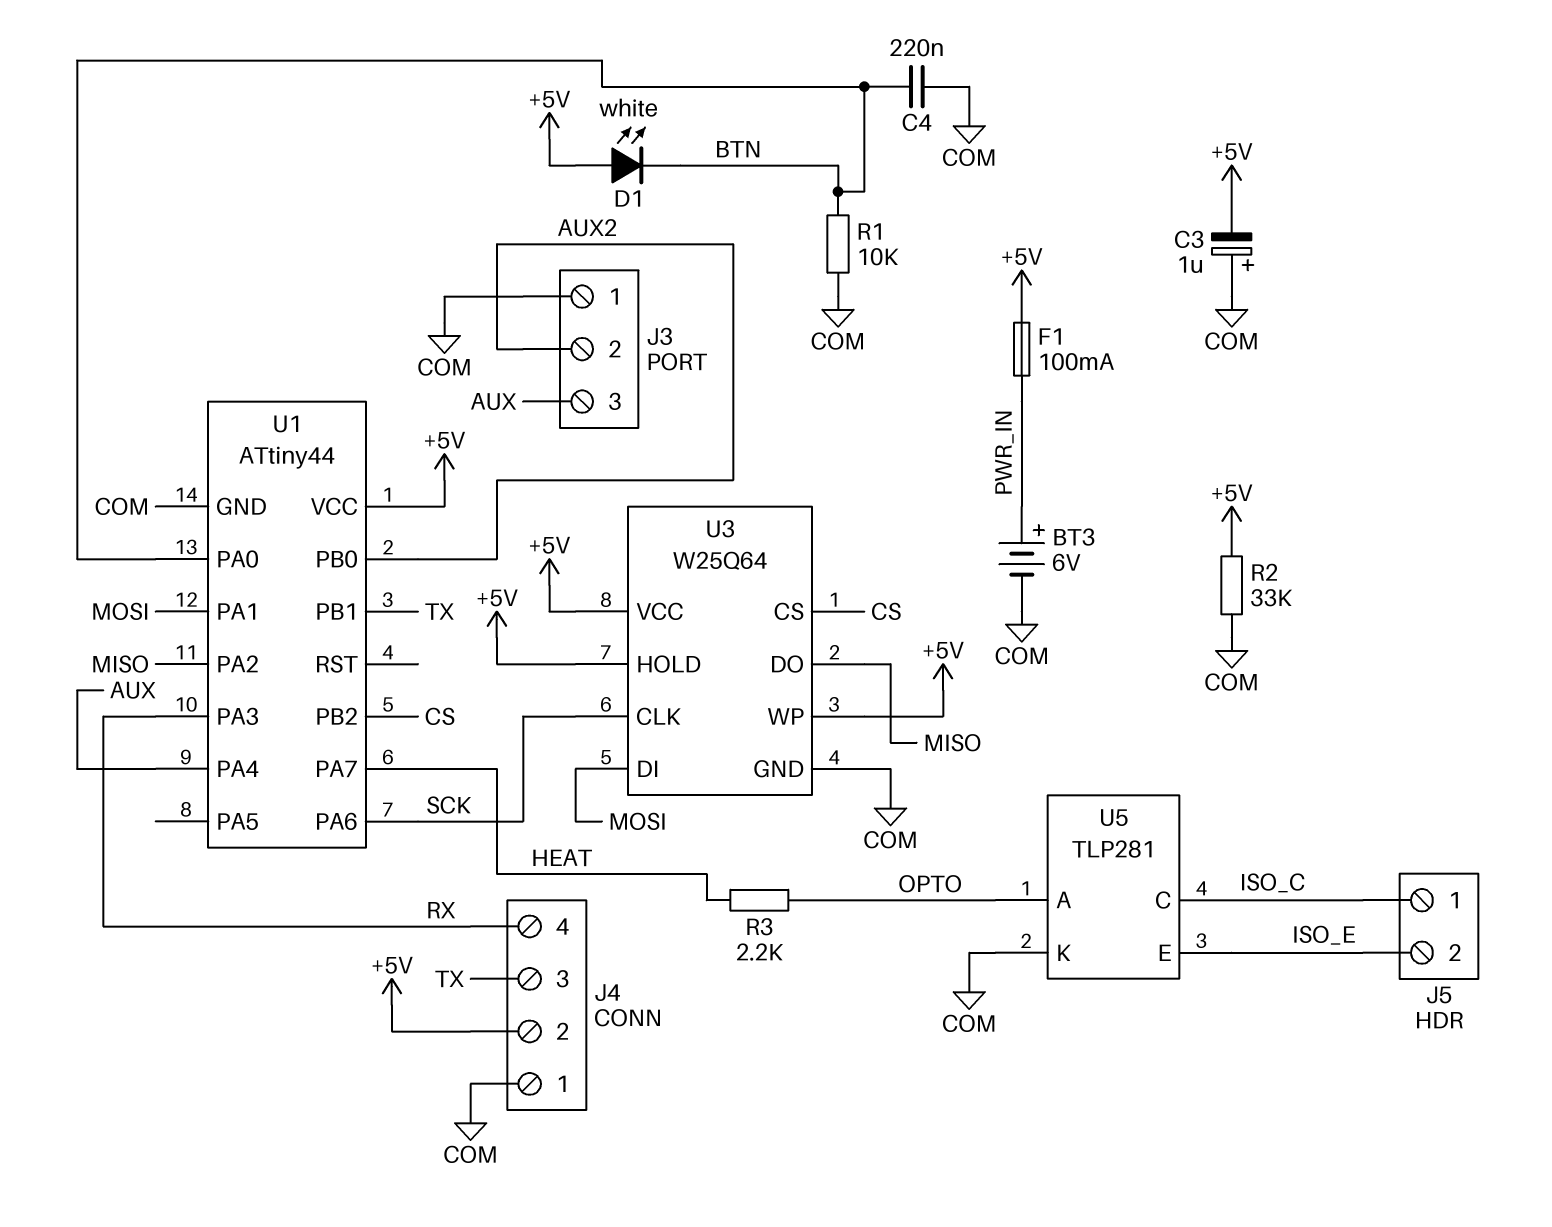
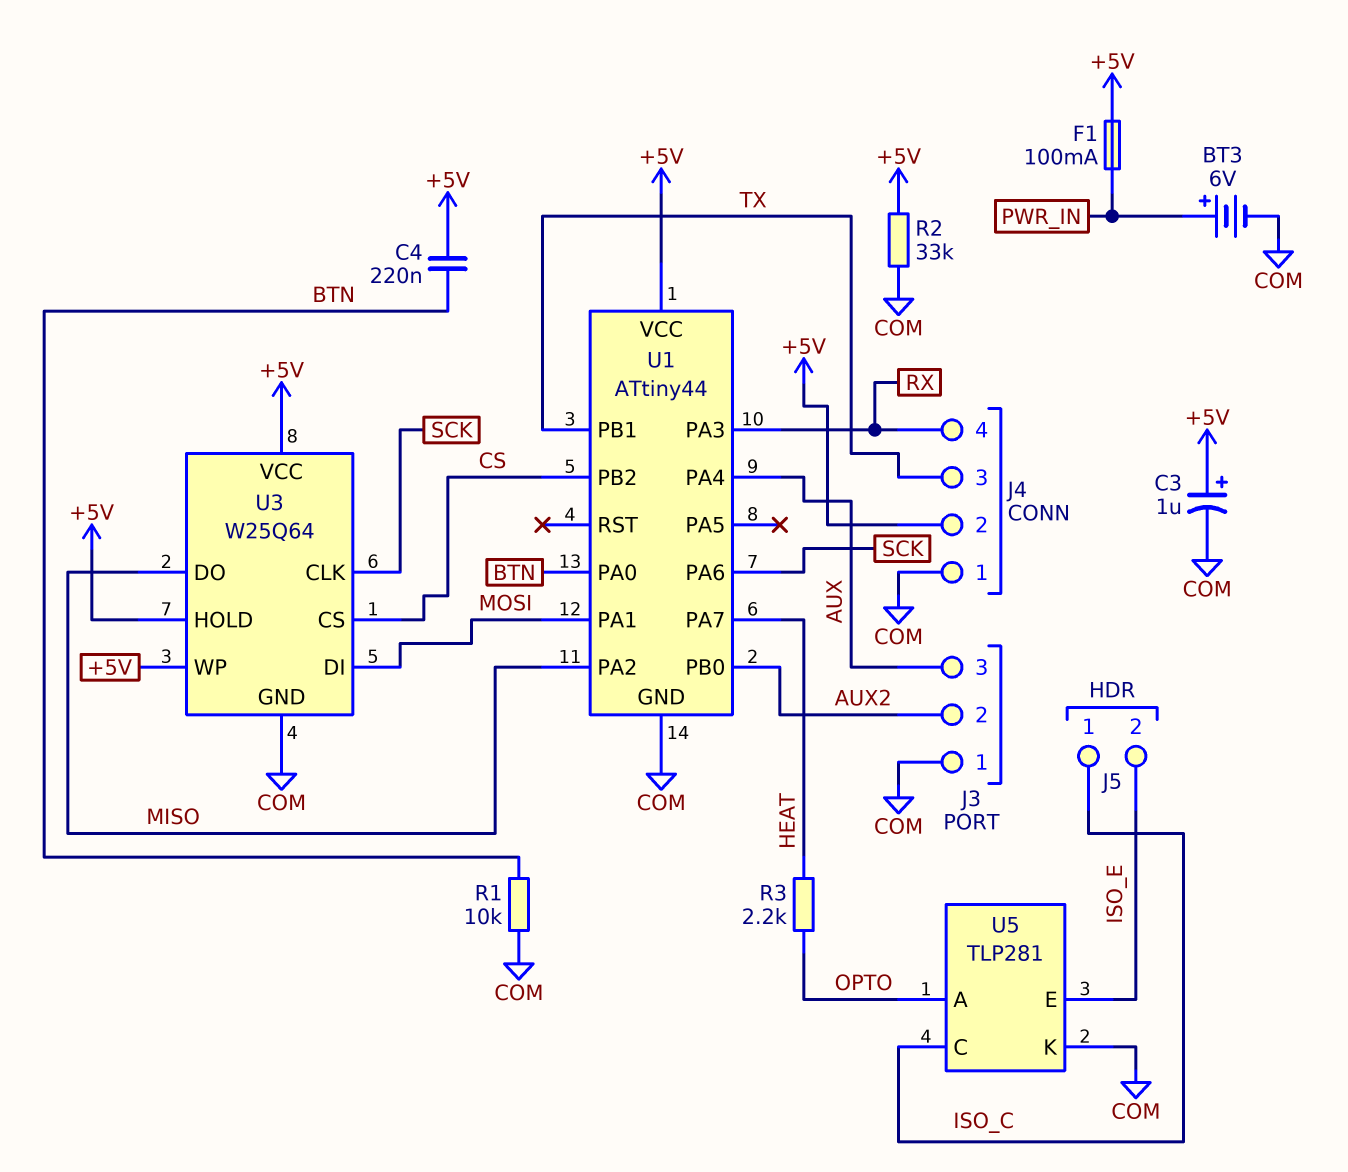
C3: 1uF (plus COM, minus +5V) -> 1uF (plus +5V, minus COM)
C4: 220nF (BTN, COM) -> 220nF (+5V, BTN)
D1: LED white (A +5V, K BTN) -> none

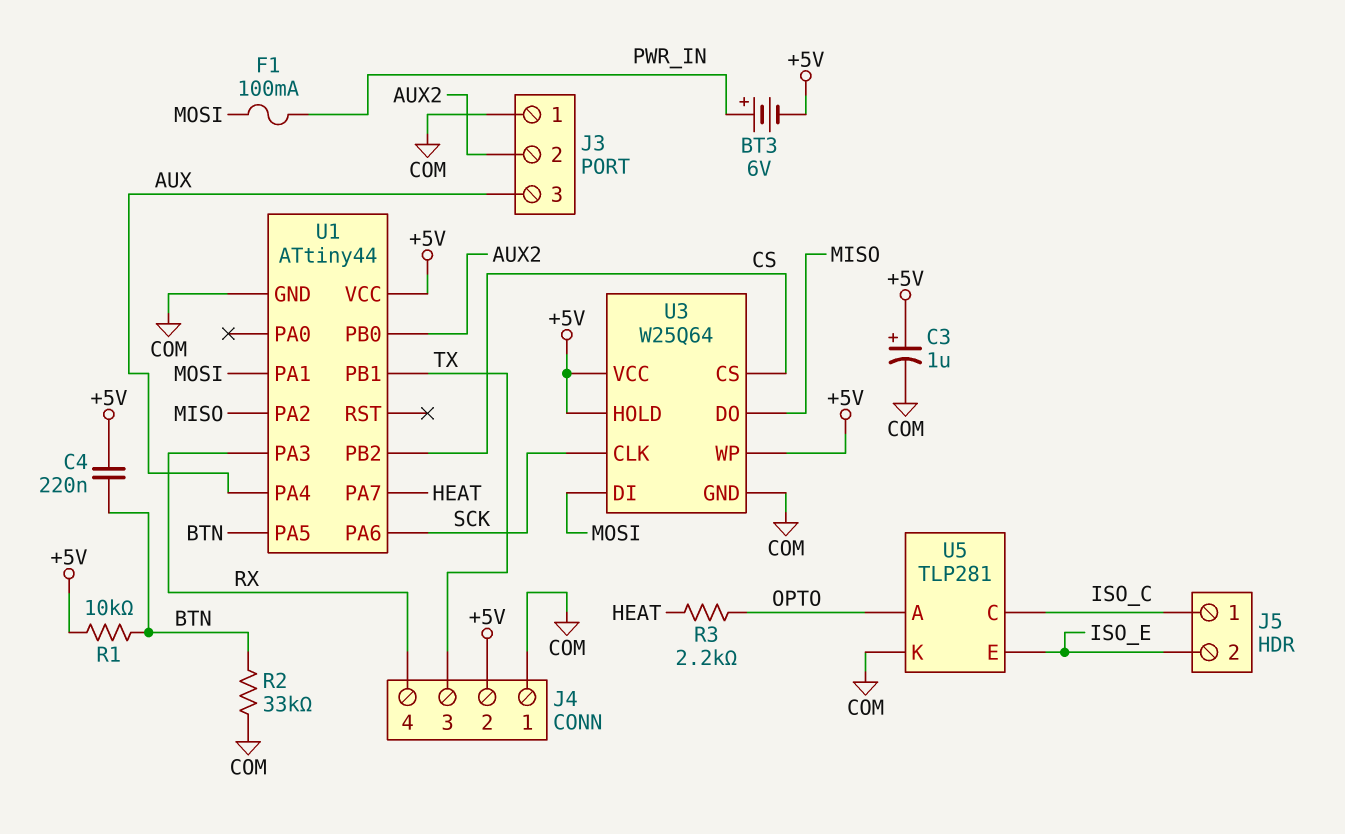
BT3: 6V (plus PWR_IN, minus COM) -> 6V (plus PWR_IN, minus +5V)
F1: 100mA (+5V, PWR_IN) -> 100mA (MOSI, PWR_IN)
R1: 10k (BTN, COM) -> 10k (+5V, BTN)
R2: 33k (+5V, COM) -> 33k (BTN, COM)
U1 pin PA0: BTN -> none
U1 pin PA5: none -> BTN

